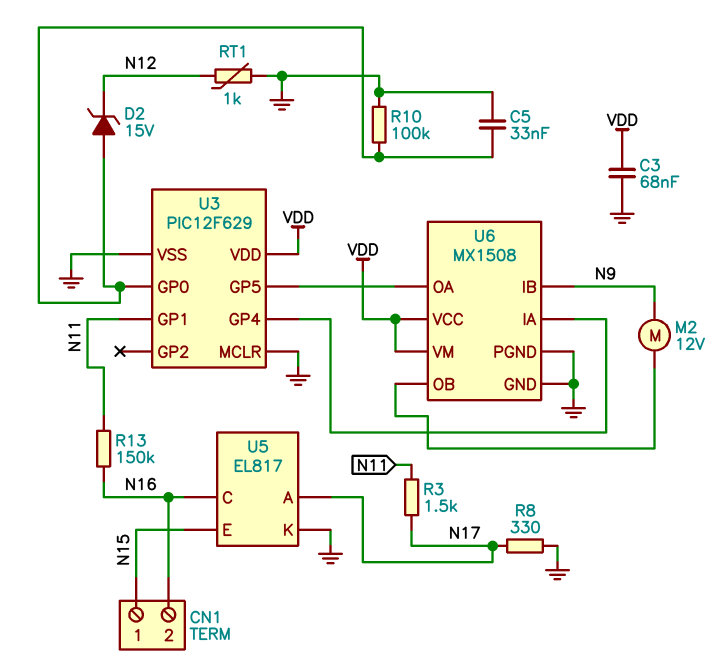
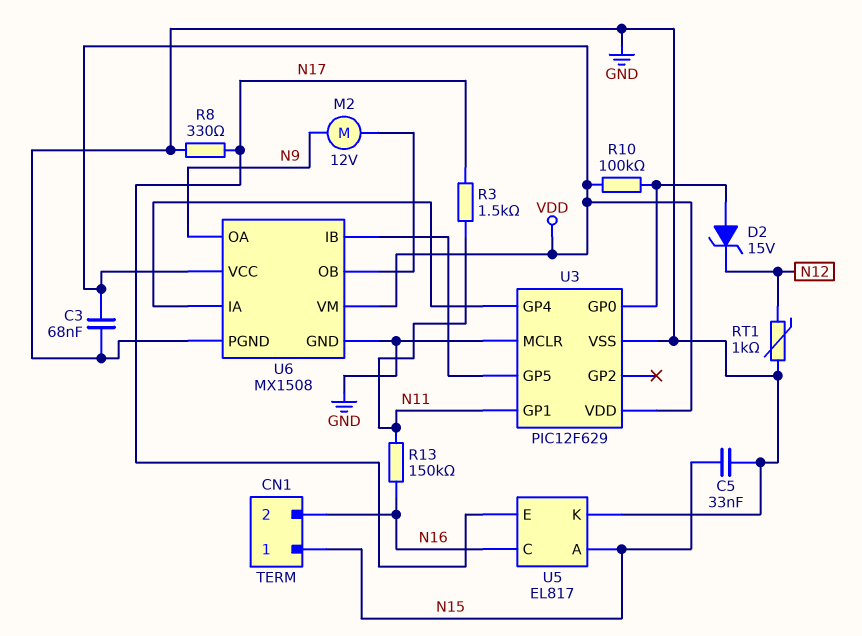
C5: 33nF (GND, U3/GP0) -> 33nF (GND, N15)
R10: 100k (GND, U3/GP0) -> 100k (U3/GP0, VDD)
U5 pin A: N17 -> N15
U5 pin E: N15 -> N17
U6 pin IB: N9 -> U3/GP5
U6 pin OA: U3/GP5 -> N9

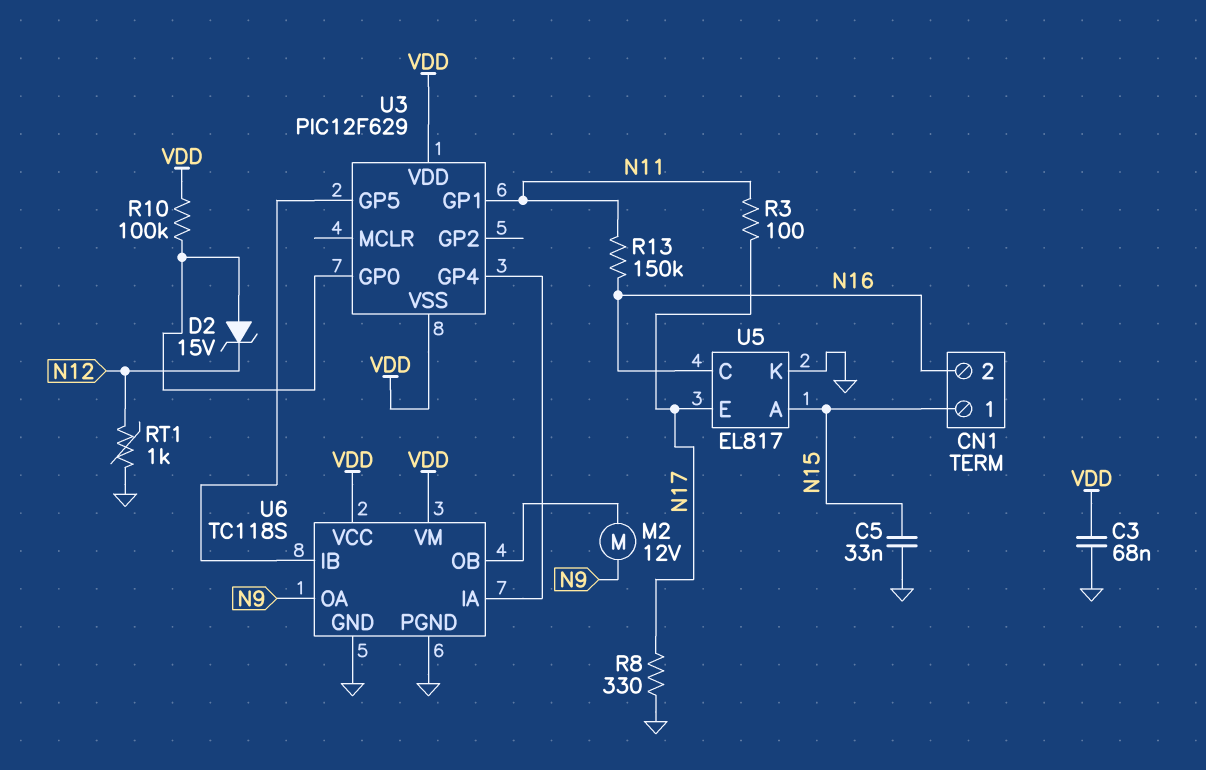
R3: 1.5k (N11, N17) -> 100 (N11, N17)
U3 pin MCLR: GND -> none
U3 pin VSS: GND -> VDD
U6: MX1508 -> TC118S

